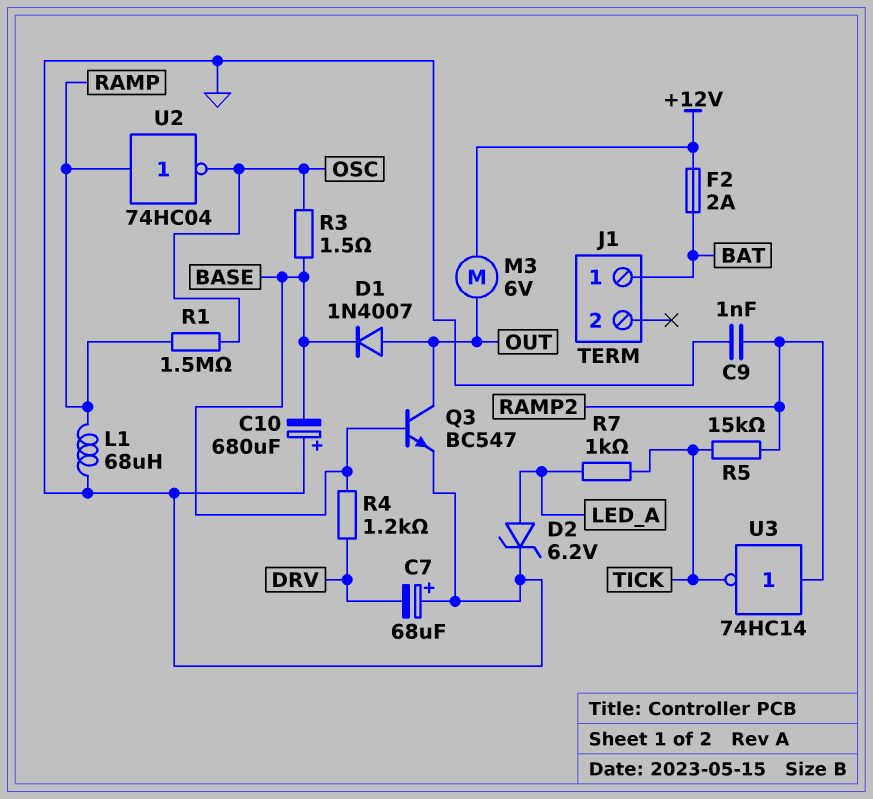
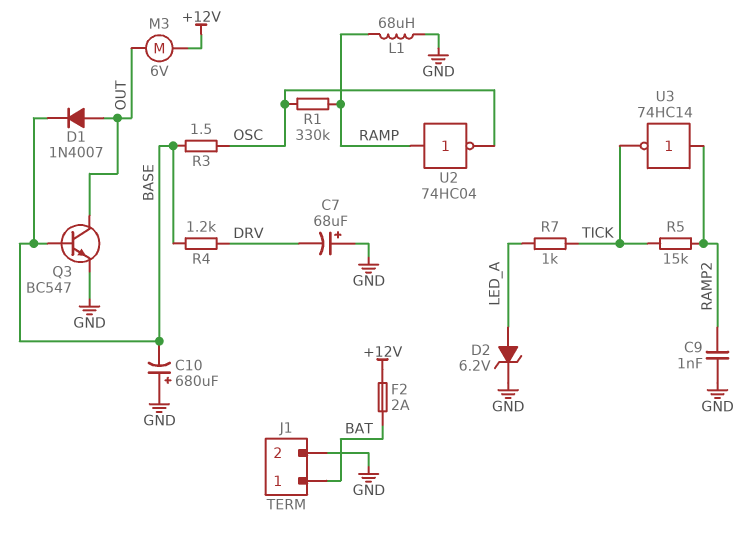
J1 pin 2: none -> GND
R1: 1.5M (OSC, RAMP) -> 330k (OSC, RAMP)

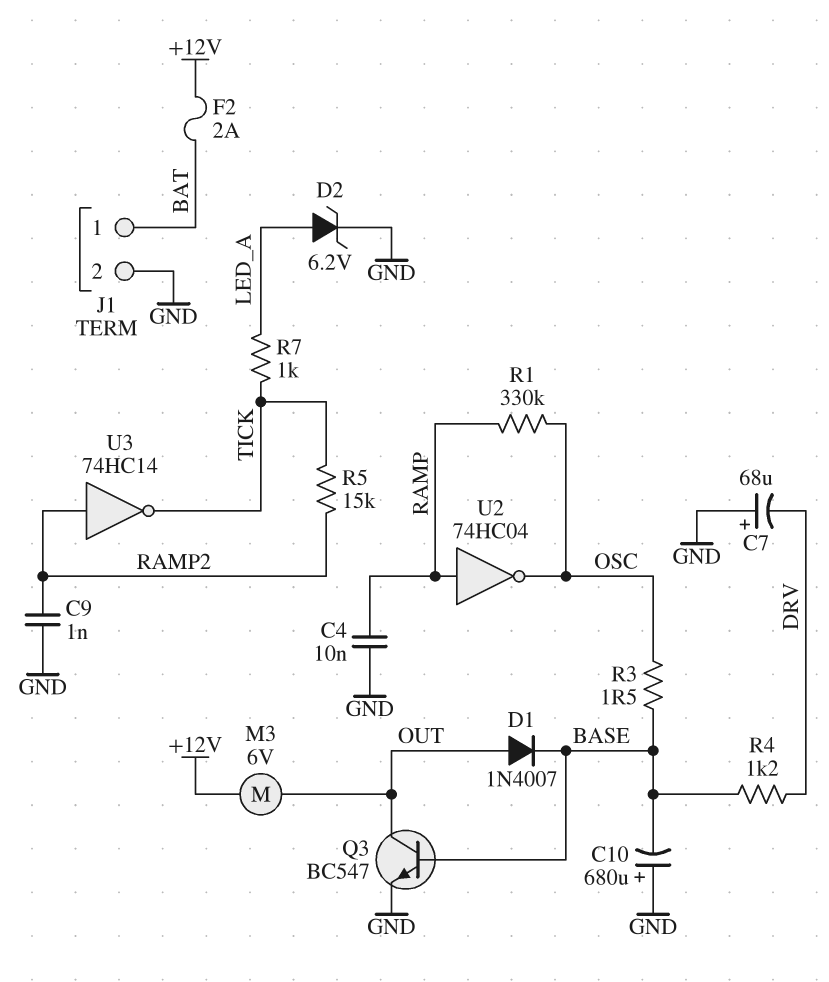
C4: none -> 10nF (GND, RAMP)
L1: 68uH (GND, RAMP) -> none

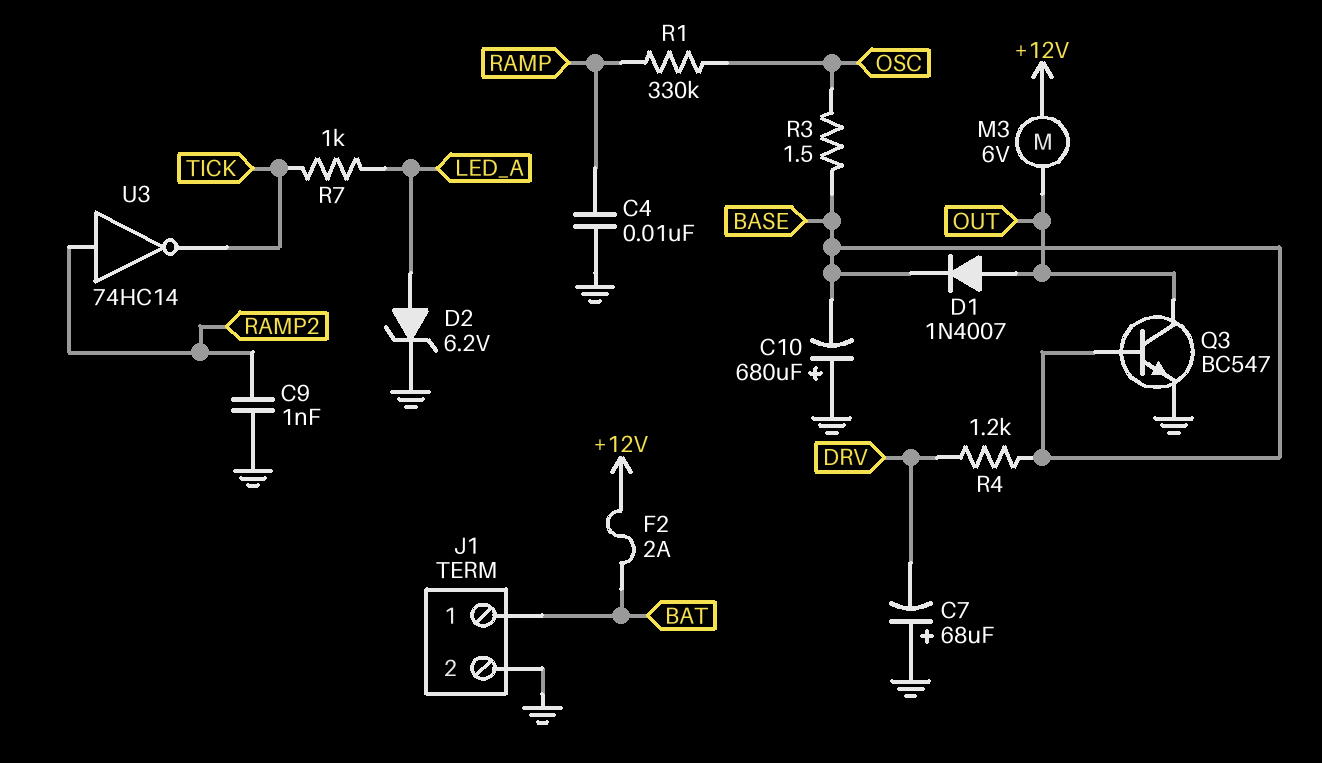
R5: 15k (RAMP2, TICK) -> none
U2: NOT 74HC04 (in RAMP, out OSC) -> none

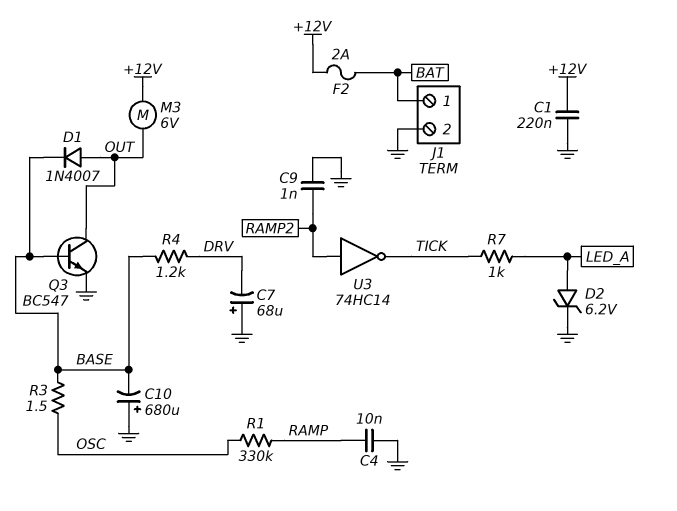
C1: none -> 220nF (+12V, GND)

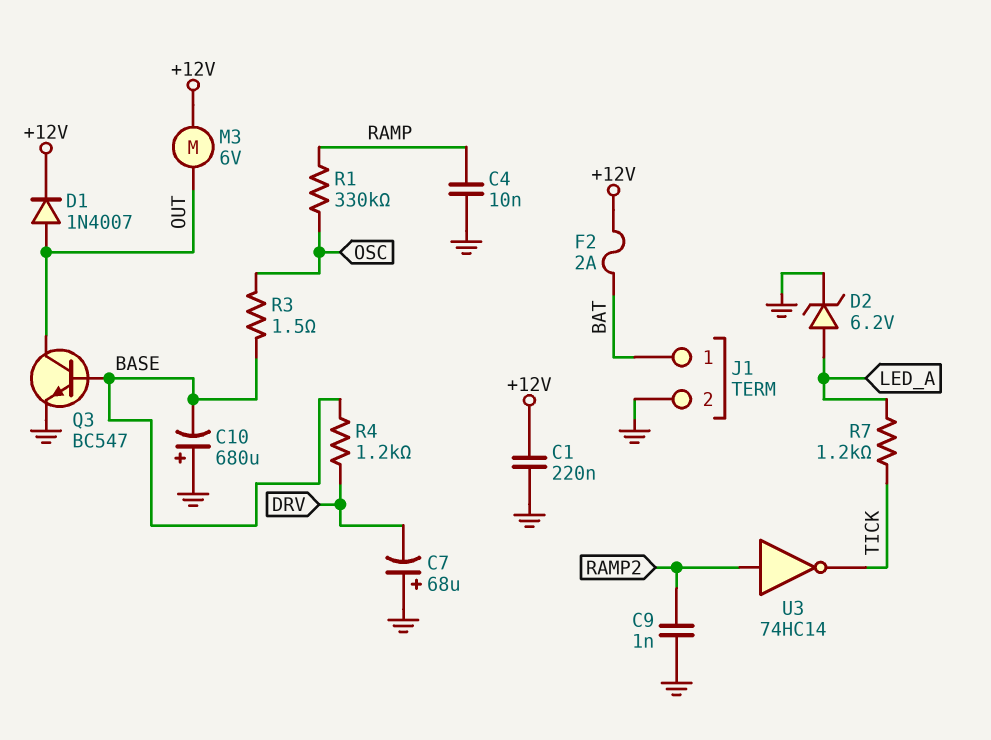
D1: diode 1N4007 (A OUT, K BASE) -> diode 1N4007 (A OUT, K +12V)
R7: 1k (LED_A, TICK) -> 1.2k (LED_A, TICK)

